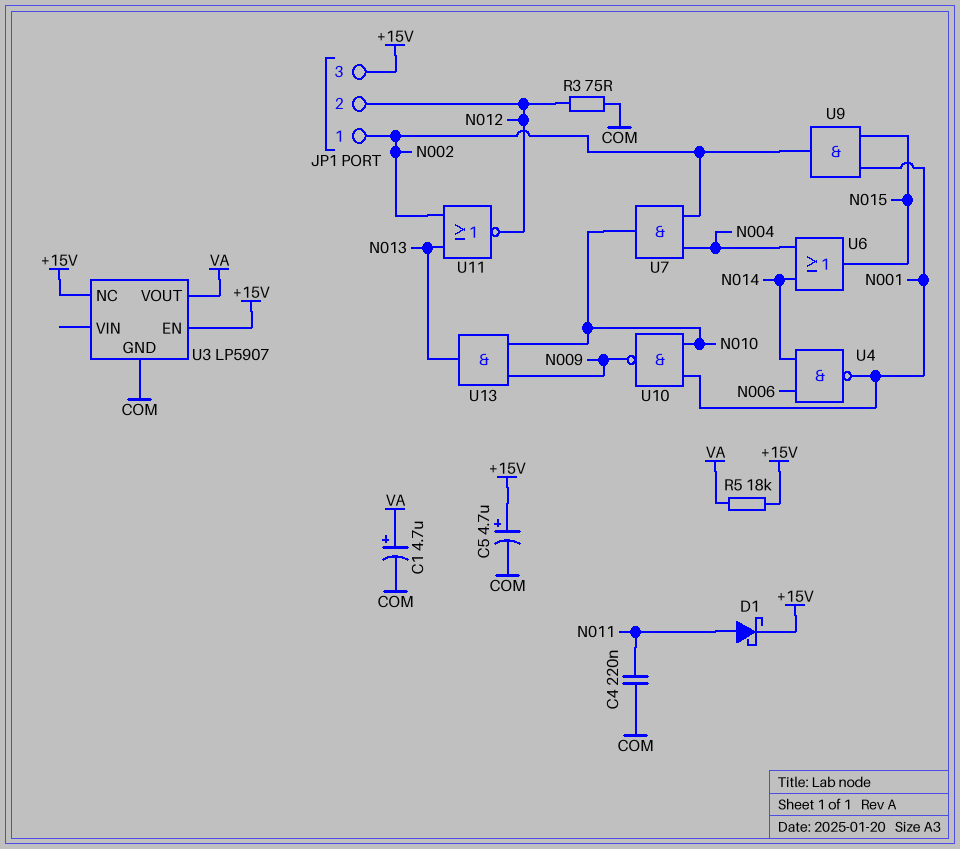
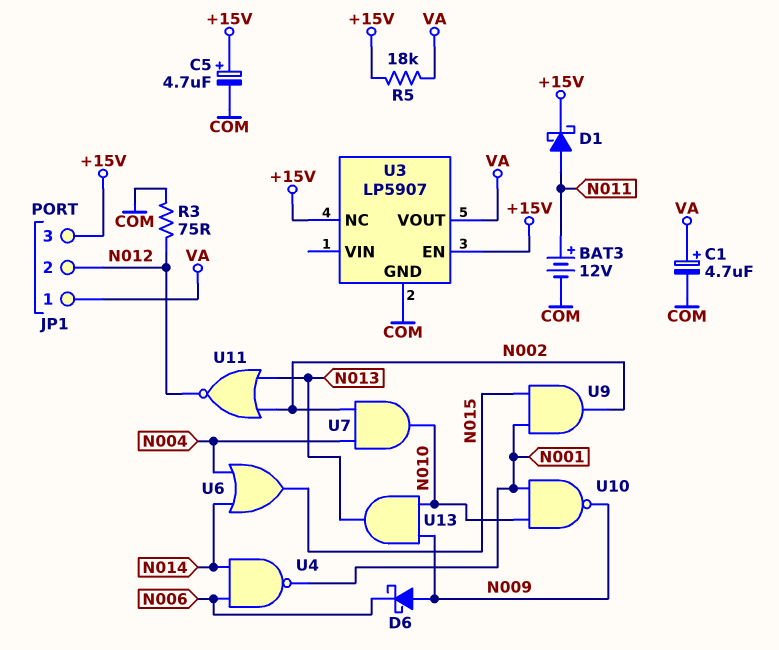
BAT3: none -> 12V (plus N011, minus COM)
C4: 220nF (COM, N011) -> none
D6: none -> schottky (A N009, K N006)
JP1 pin 1: N002 -> VA

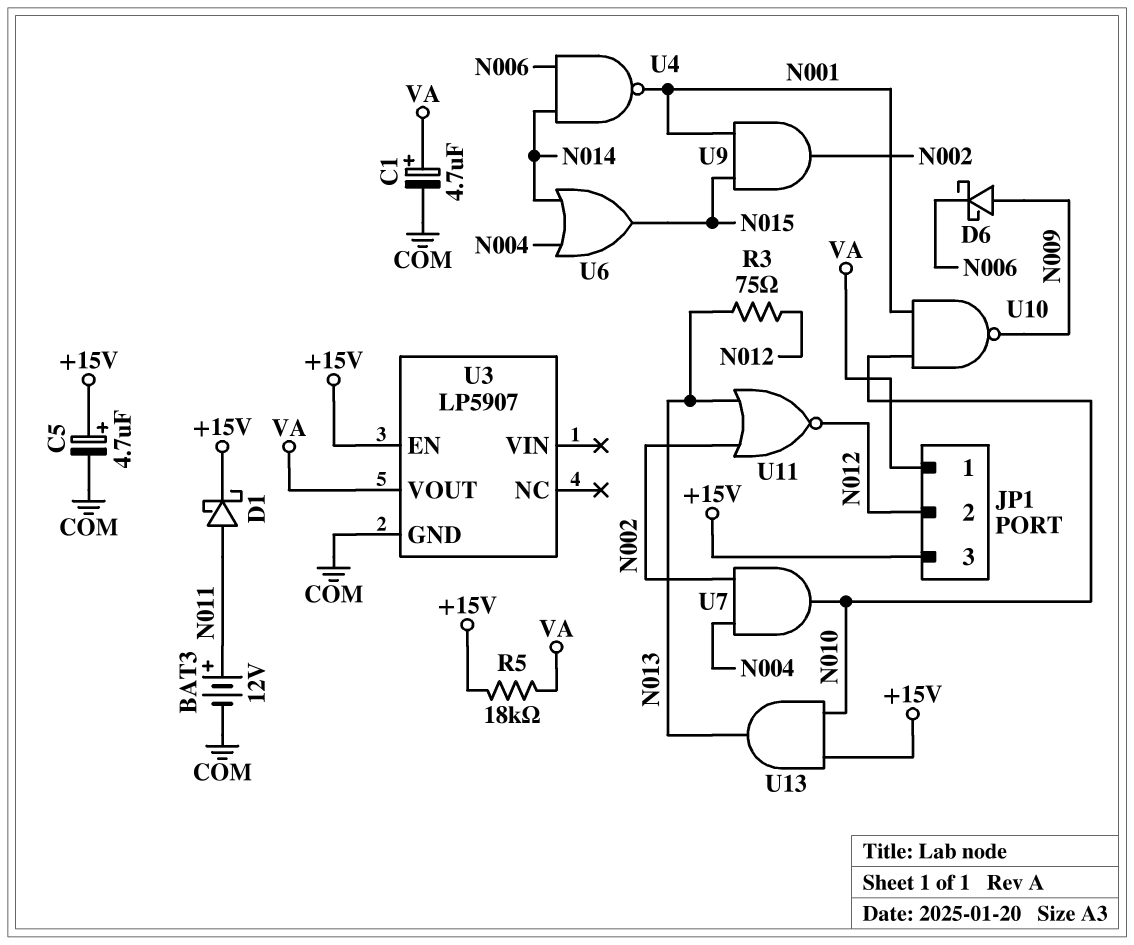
R3: 75 (COM, N012) -> 75 (N012, N013)
U3 pin NC: +15V -> none
U13: AND (in N009, in N010, out N013) -> AND (in +15V, in N010, out N013)

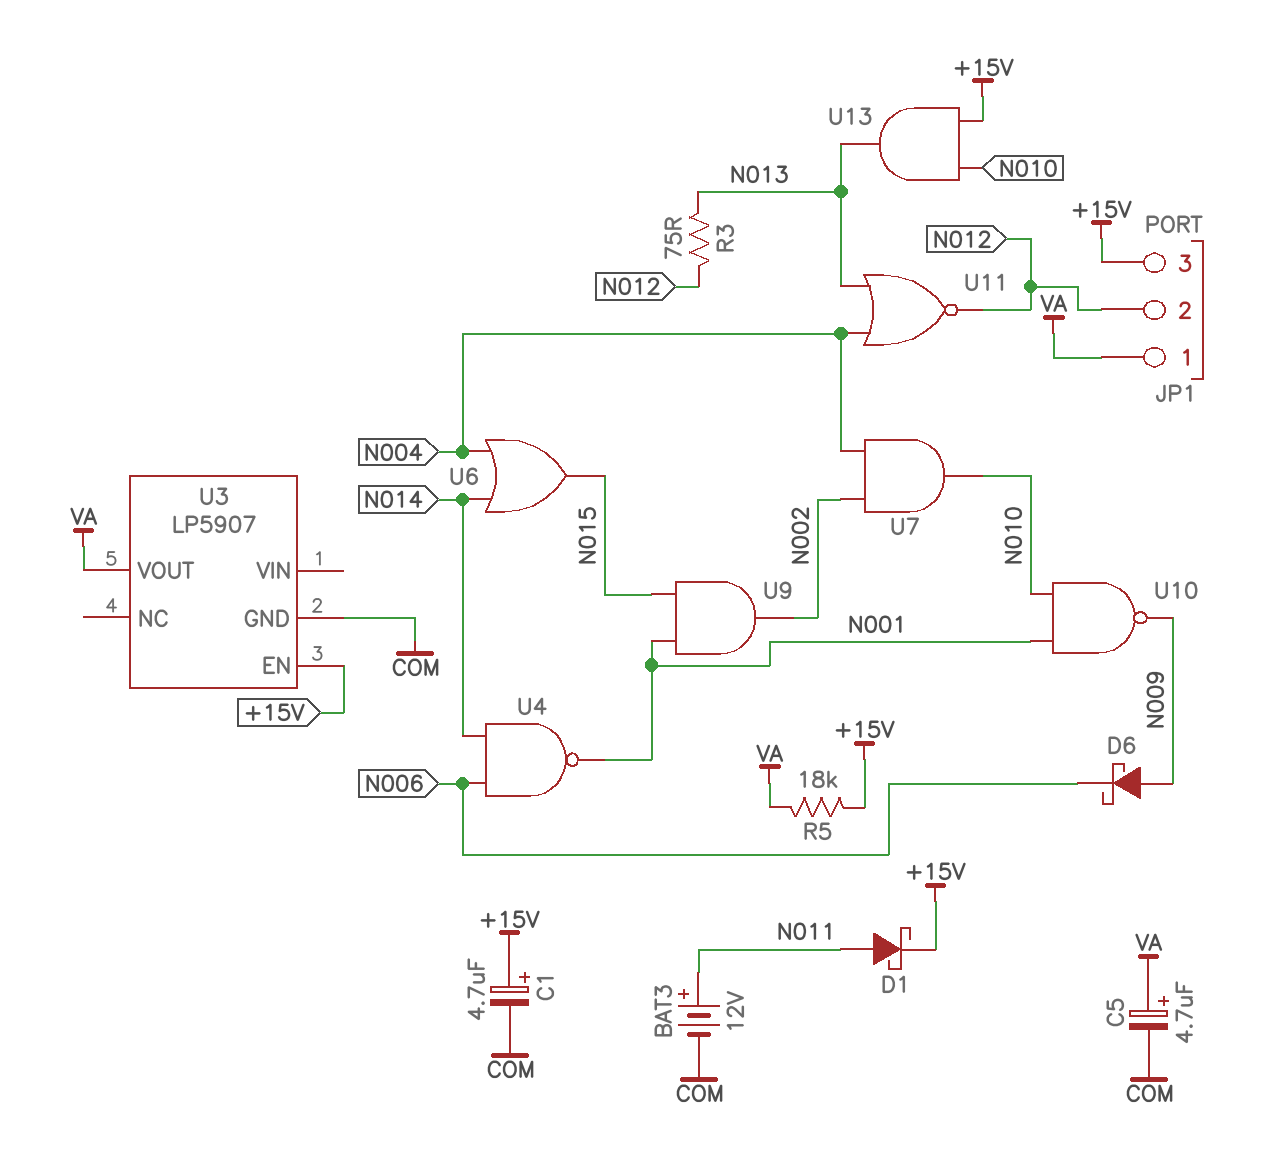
C1: 4.7uF (plus VA, minus COM) -> 4.7uF (plus +15V, minus COM)
C5: 4.7uF (plus +15V, minus COM) -> 4.7uF (plus VA, minus COM)
U11: NOR (in N002, in N013, out N012) -> NOR (in N004, in N013, out N012)

